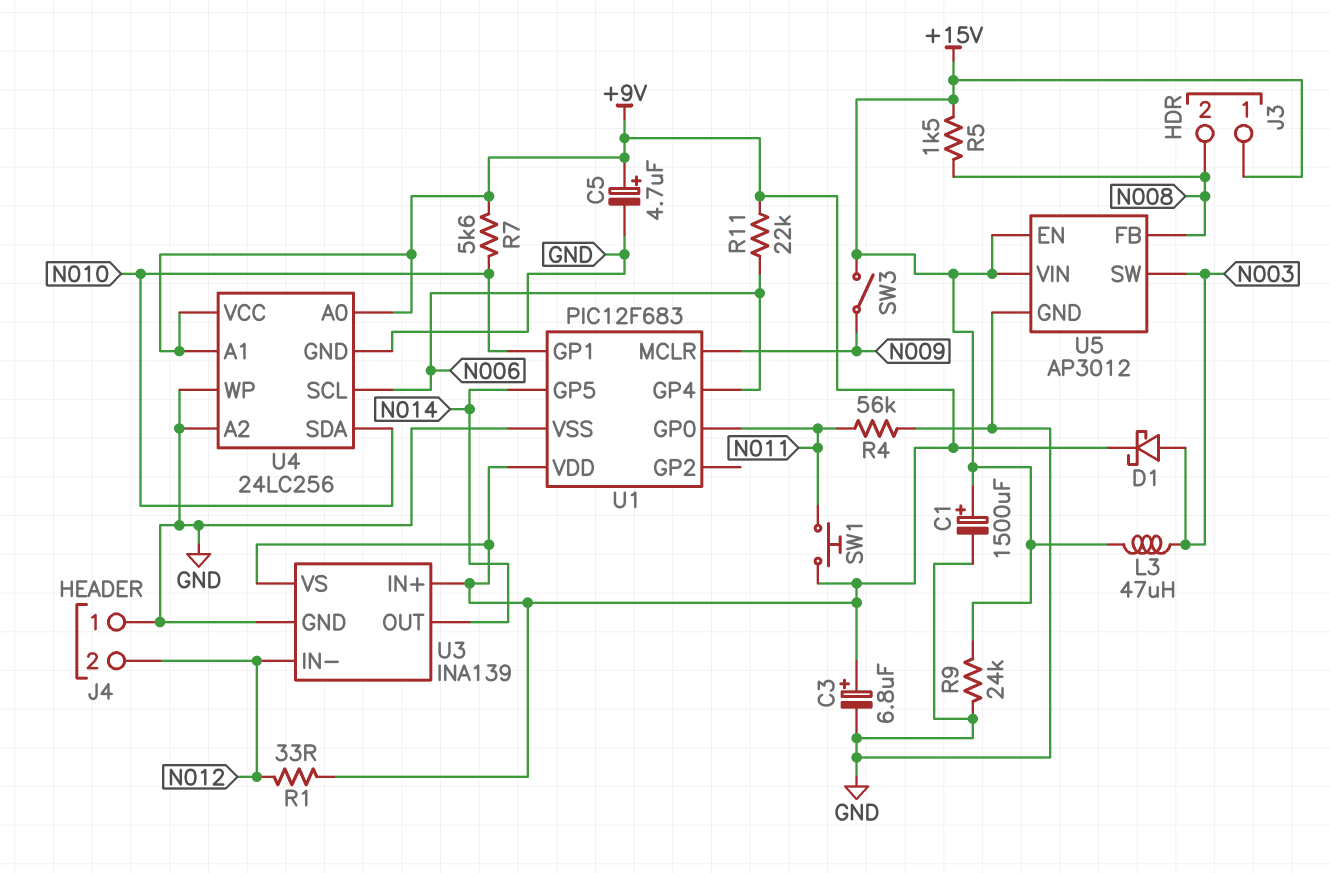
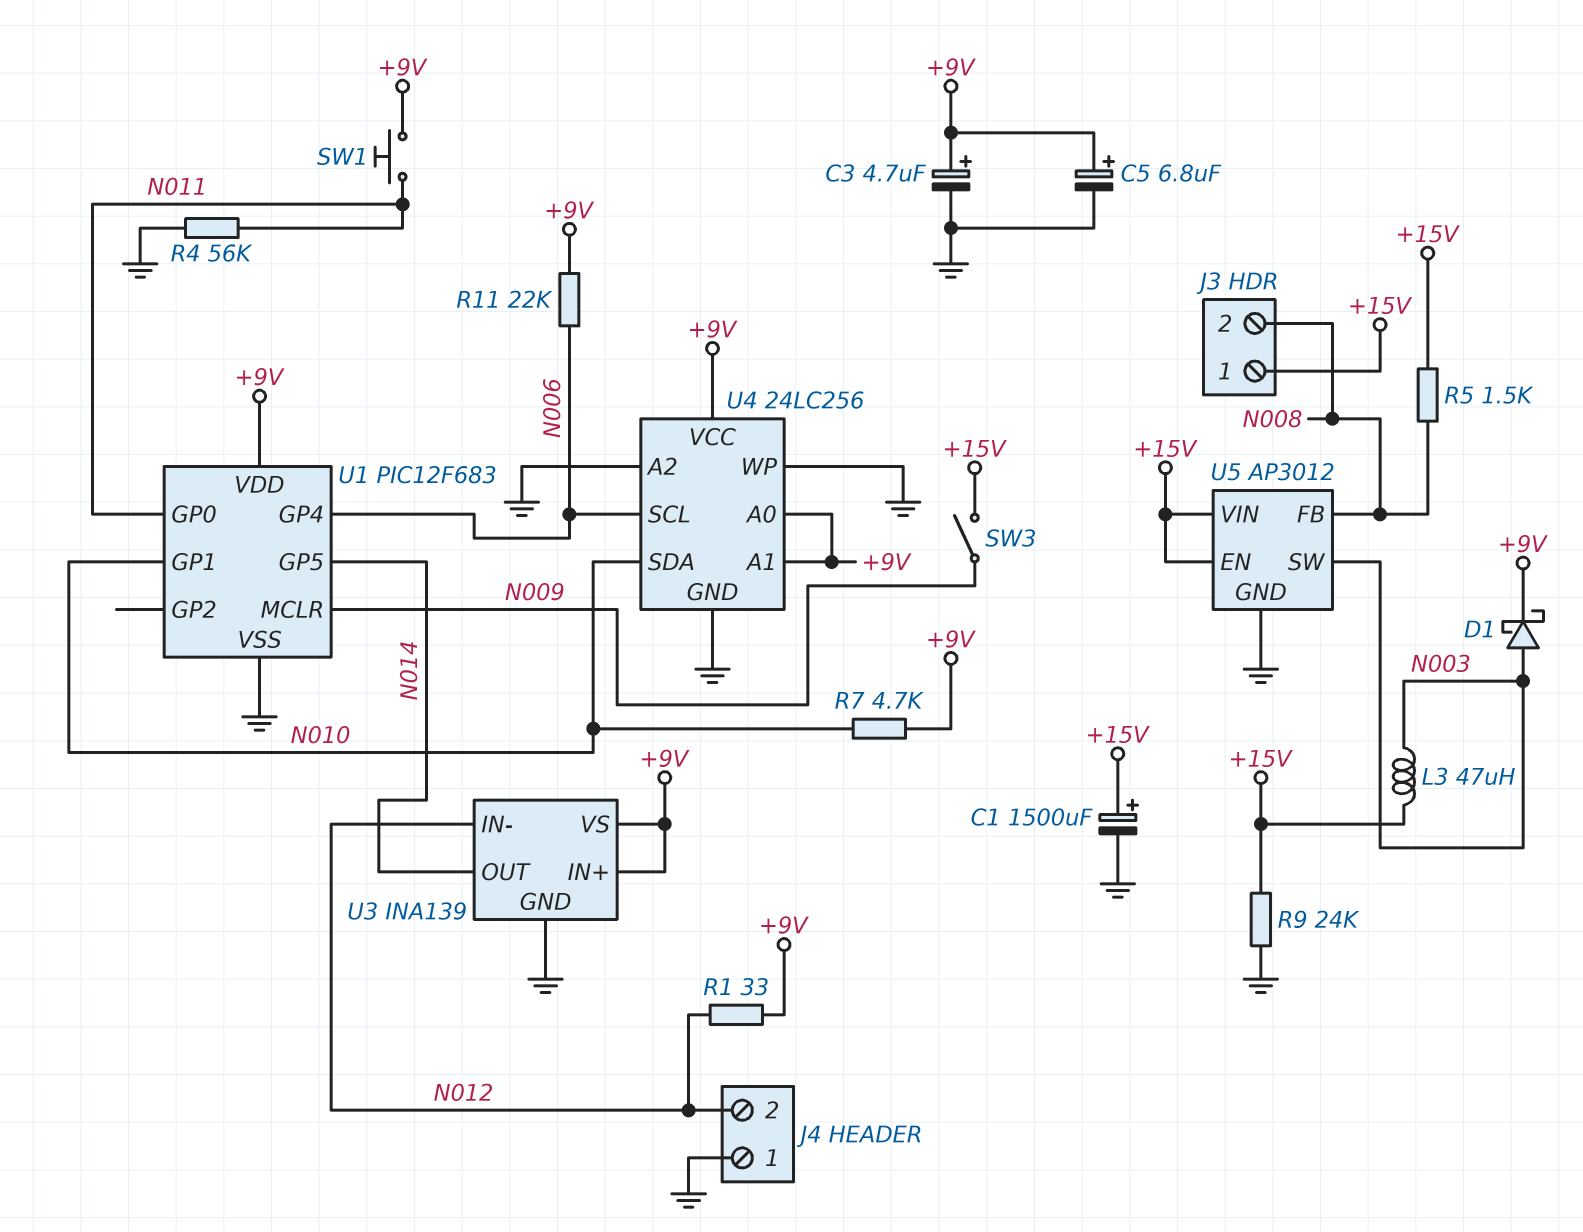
C3: 6.8uF (plus +9V, minus GND) -> 4.7uF (plus +9V, minus GND)
C5: 4.7uF (plus +9V, minus GND) -> 6.8uF (plus +9V, minus GND)
R7: 5.6k (+9V, N010) -> 4.7k (+9V, N010)

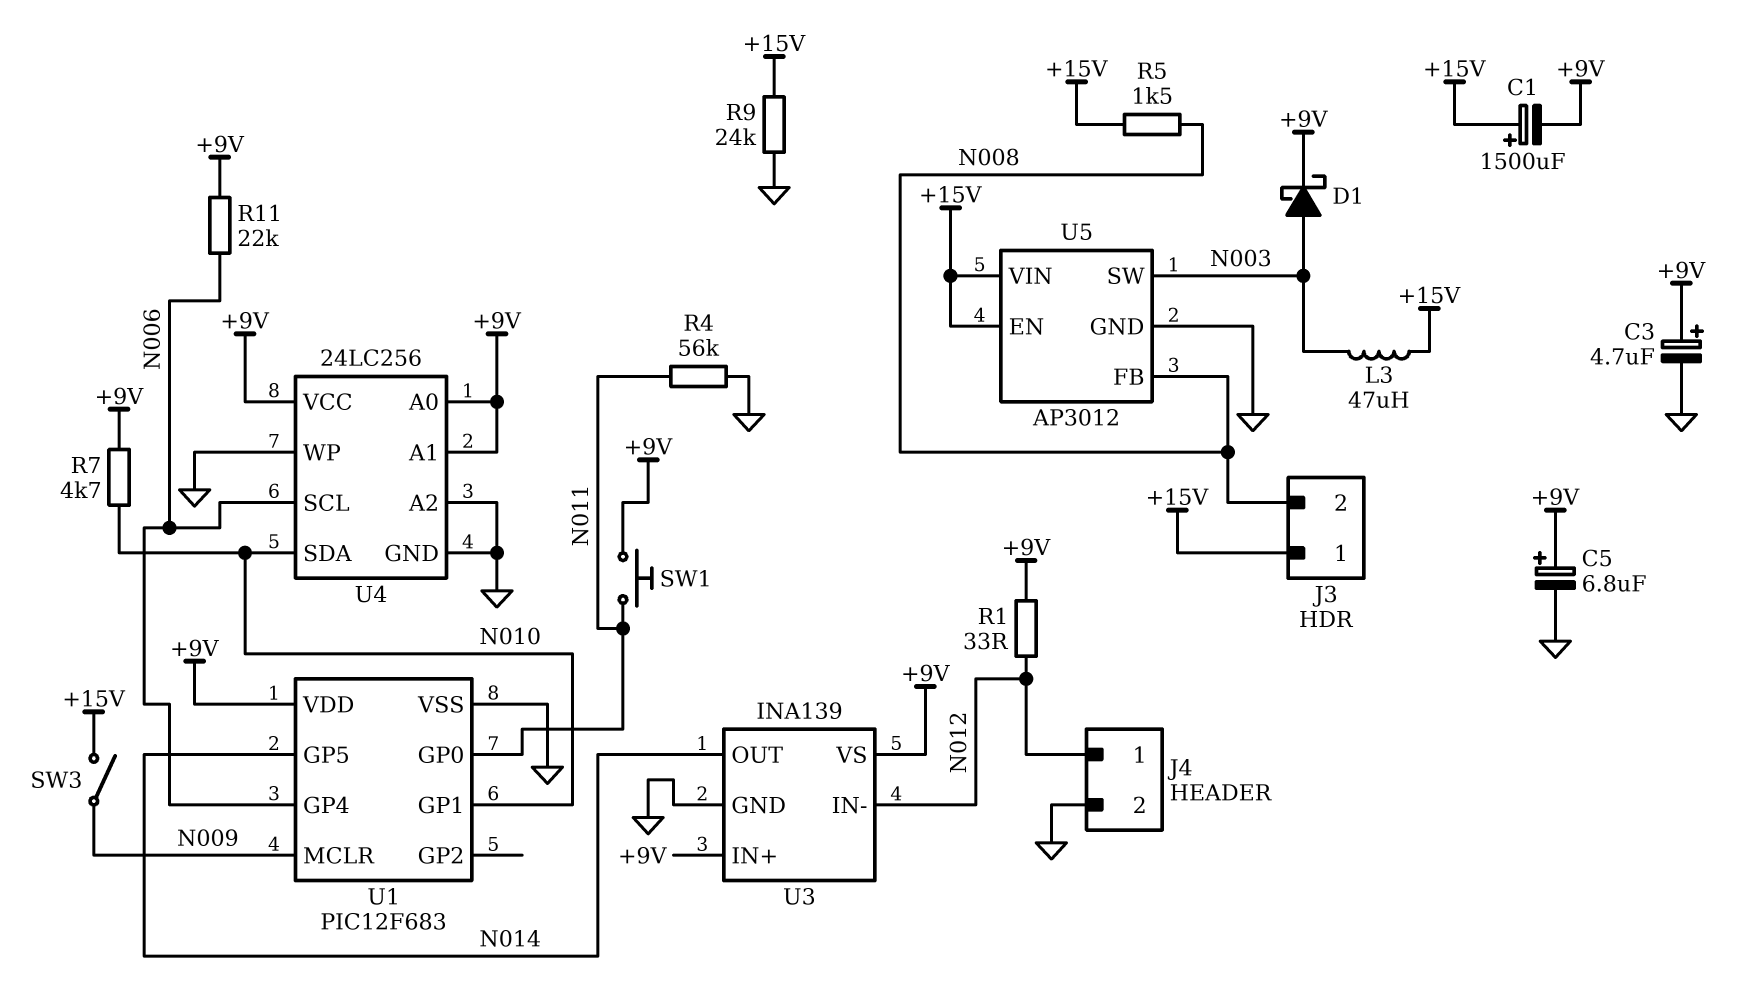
C1: 1500uF (plus +15V, minus GND) -> 1500uF (plus +15V, minus +9V)
J4 pin 1: GND -> N012
J4 pin 2: N012 -> GND

